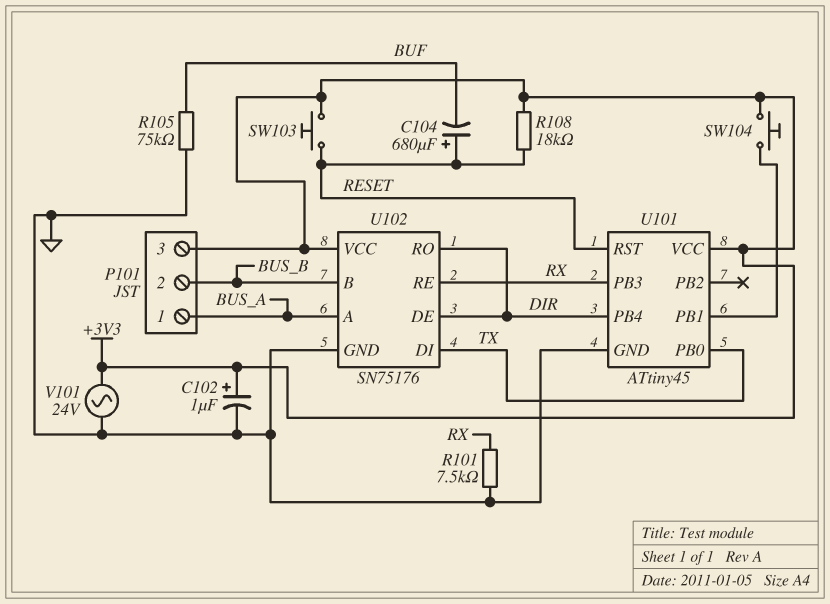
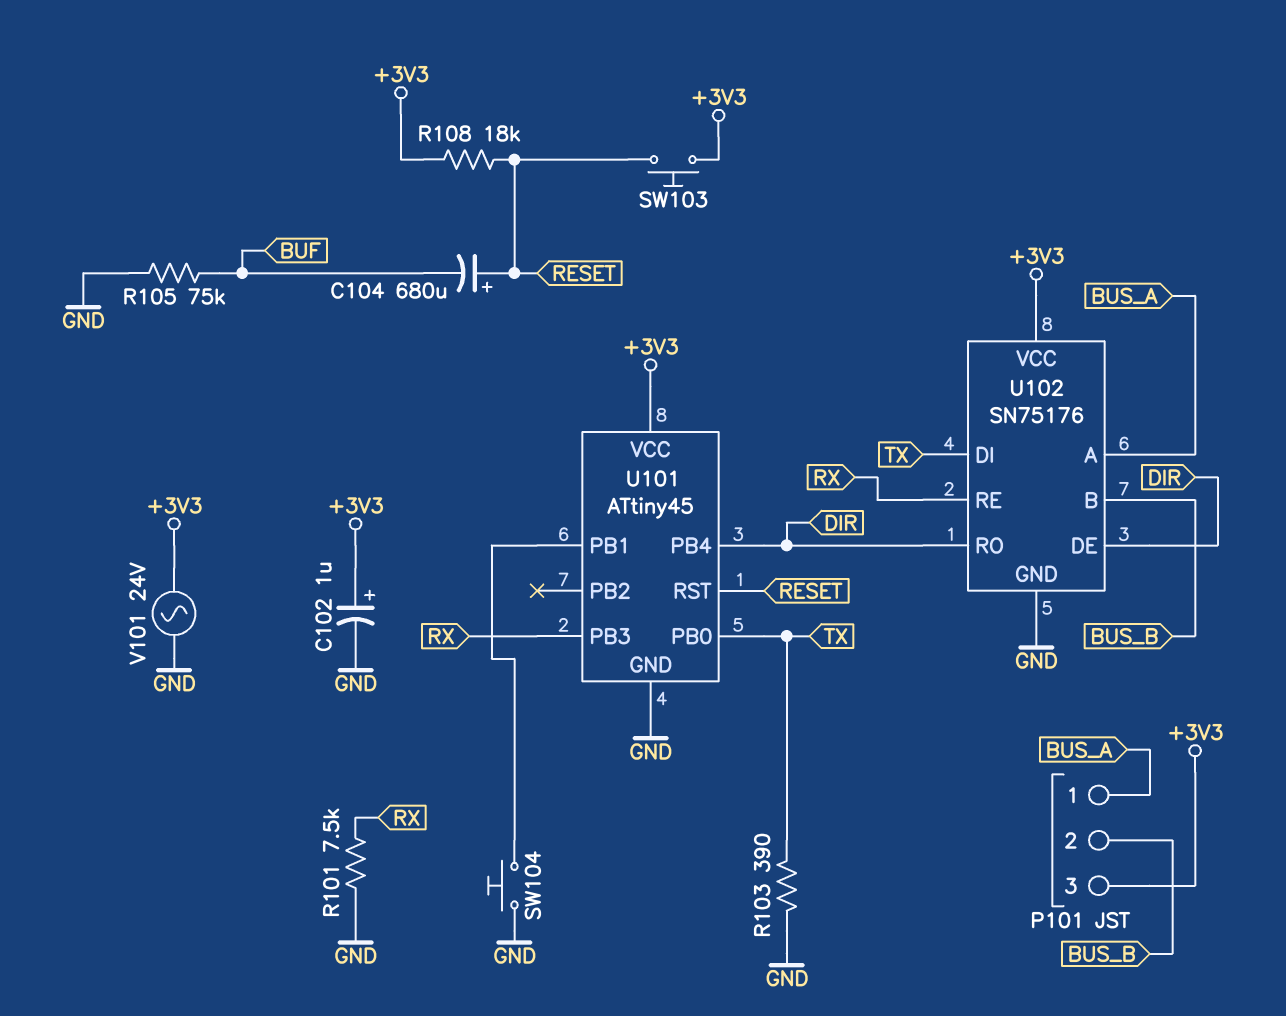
R103: none -> 390 (GND, TX)
SW104: button (+3V3, U101/PB1) -> button (GND, U101/PB1)

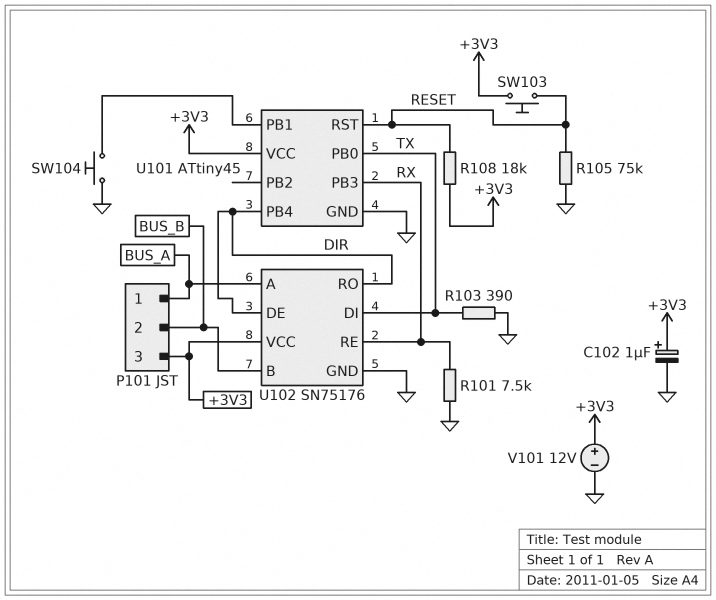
C104: 680uF (plus RESET, minus BUF) -> none
R105: 75k (BUF, GND) -> 75k (GND, RESET)
V101: AC 24V (+3V3, GND) -> 12V (plus +3V3, minus GND)

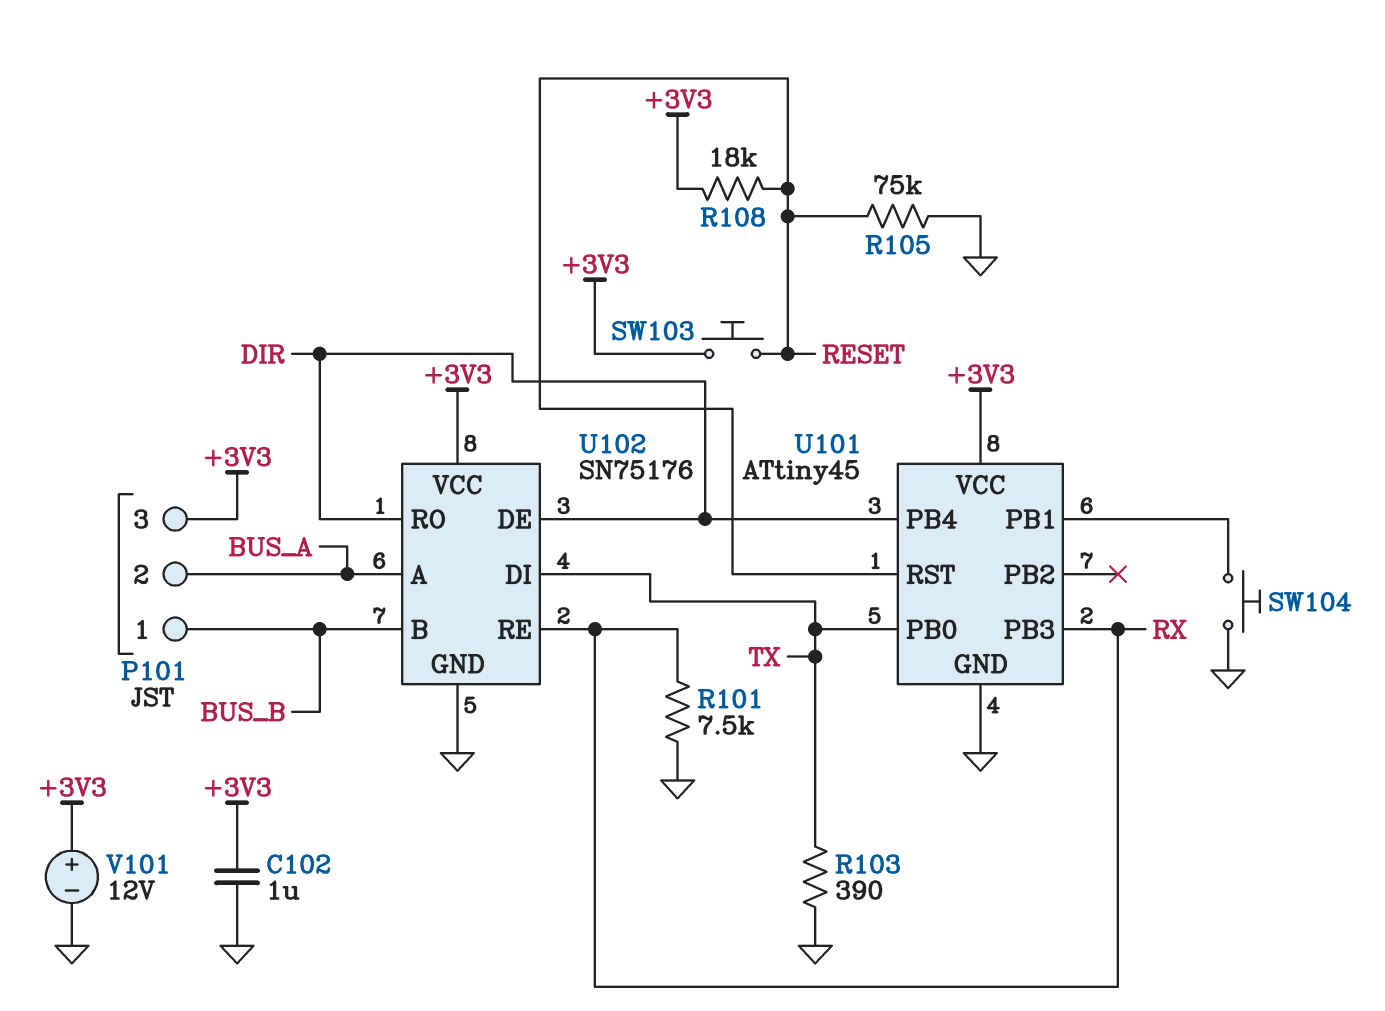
C102: 1uF (plus +3V3, minus GND) -> 1uF (+3V3, GND)
P101 pin 1: BUS_A -> BUS_B
P101 pin 2: BUS_B -> BUS_A

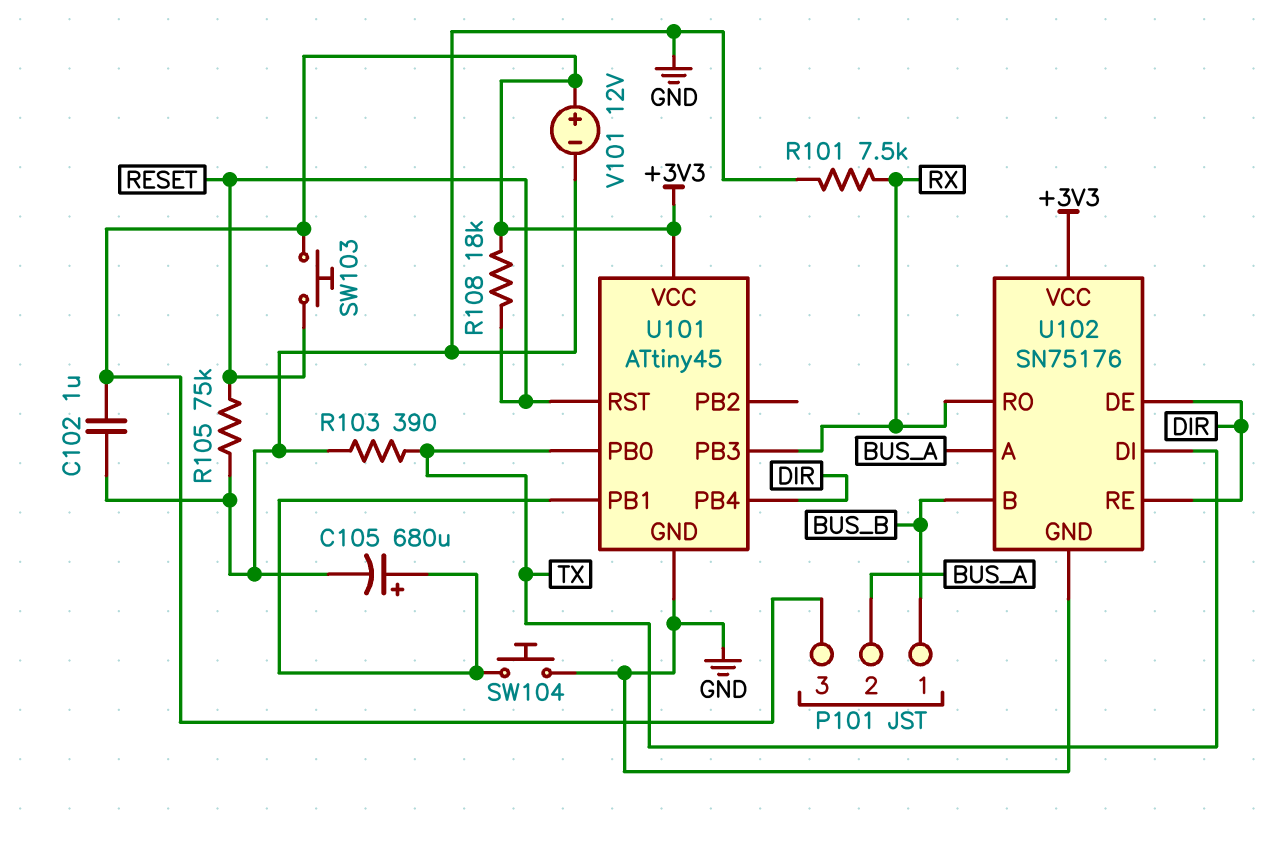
C105: none -> 680uF (plus U101/PB1, minus GND)
U102 pin RE: RX -> DIR
U102 pin RO: DIR -> RX

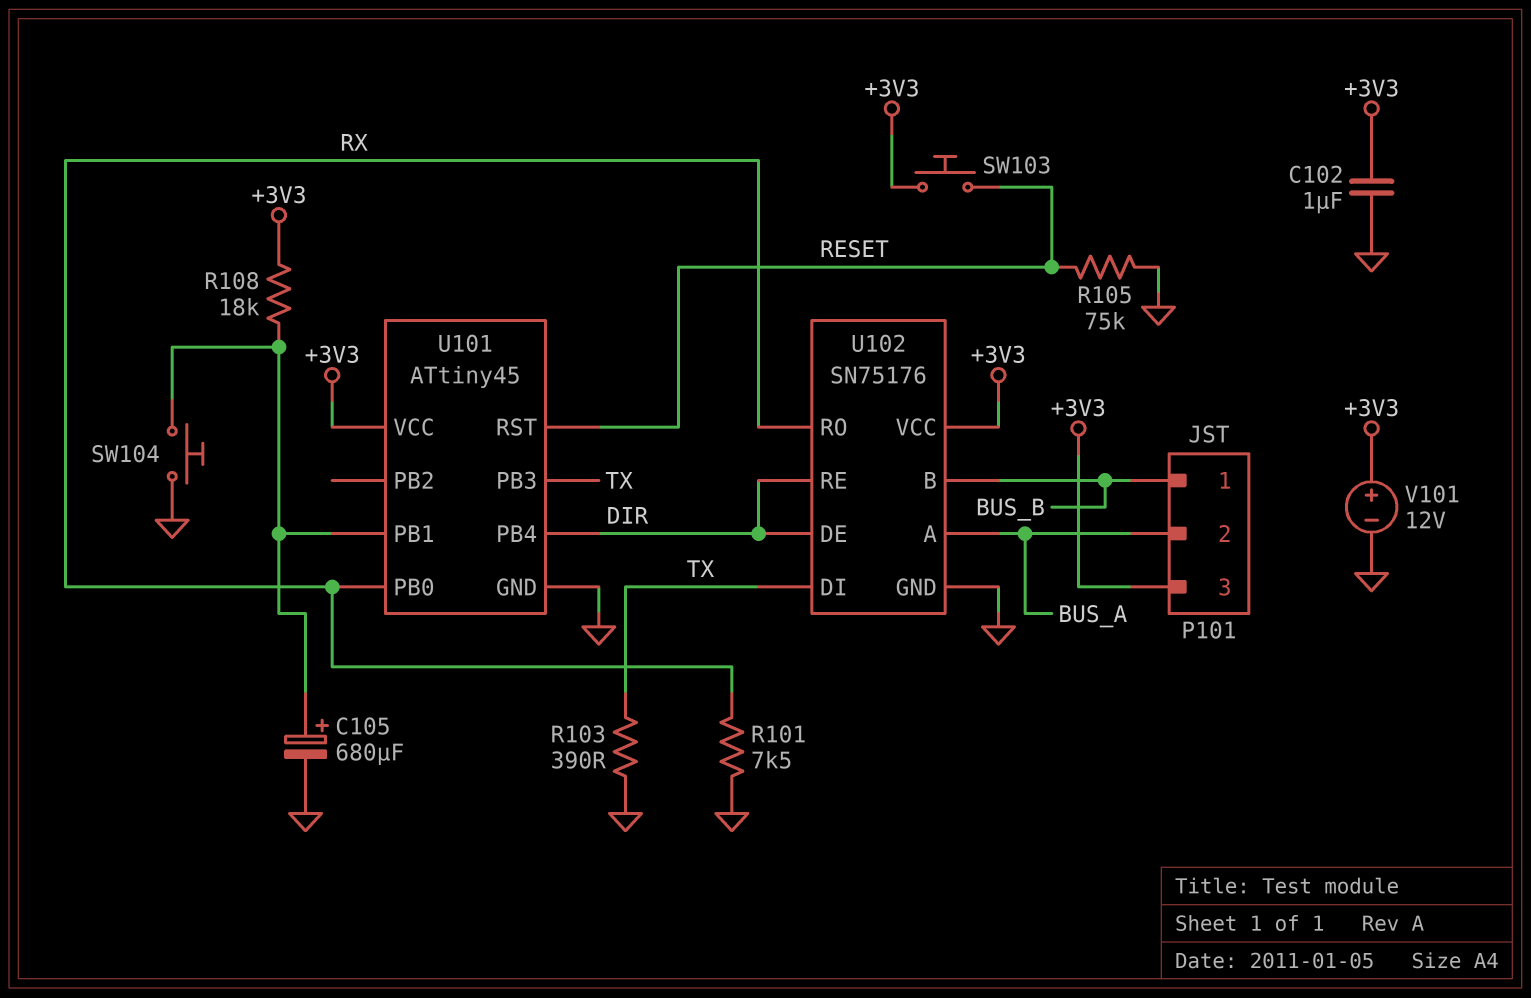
R108: 18k (+3V3, RESET) -> 18k (+3V3, U101/PB1)
U101 pin PB0: TX -> RX
U101 pin PB3: RX -> TX

